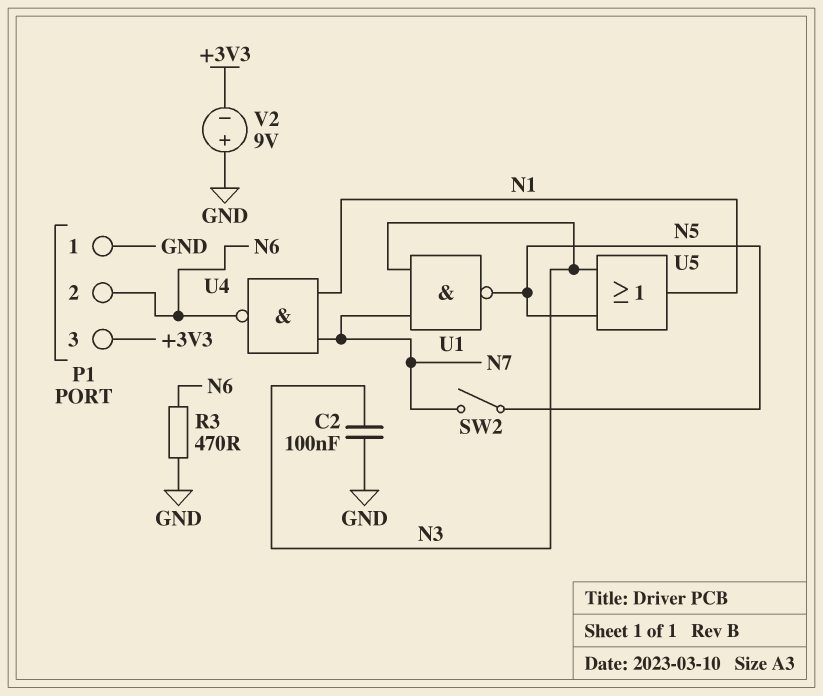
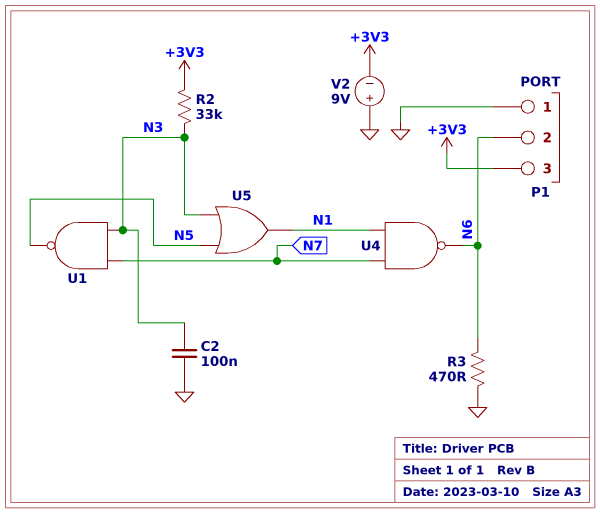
R2: none -> 33k (+3V3, N3)
SW2: switch (N5, N7) -> none

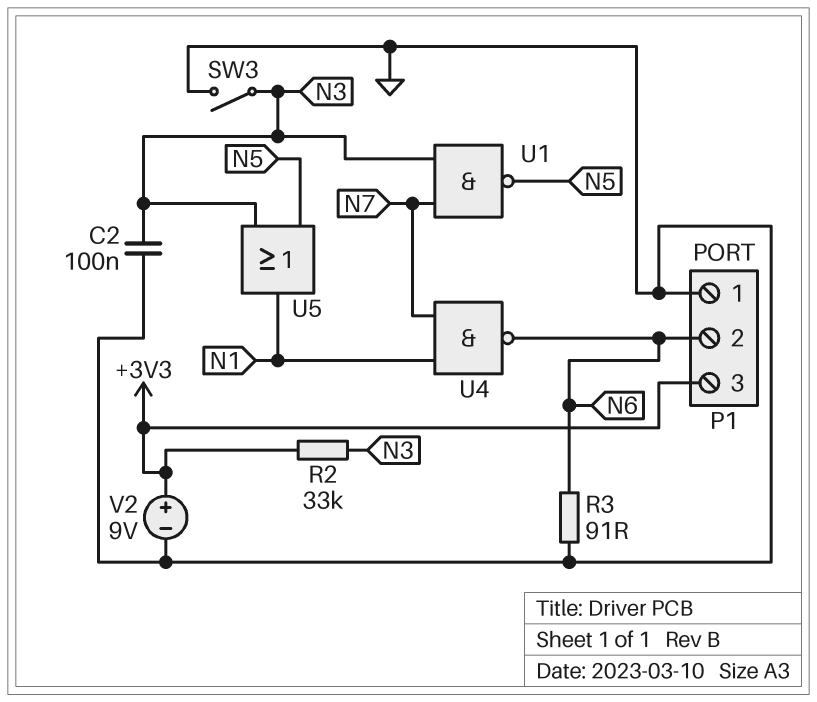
R3: 470 (GND, N6) -> 91 (GND, N6)
SW3: none -> switch (GND, N3)
V2: 9V (plus GND, minus +3V3) -> 9V (plus +3V3, minus GND)

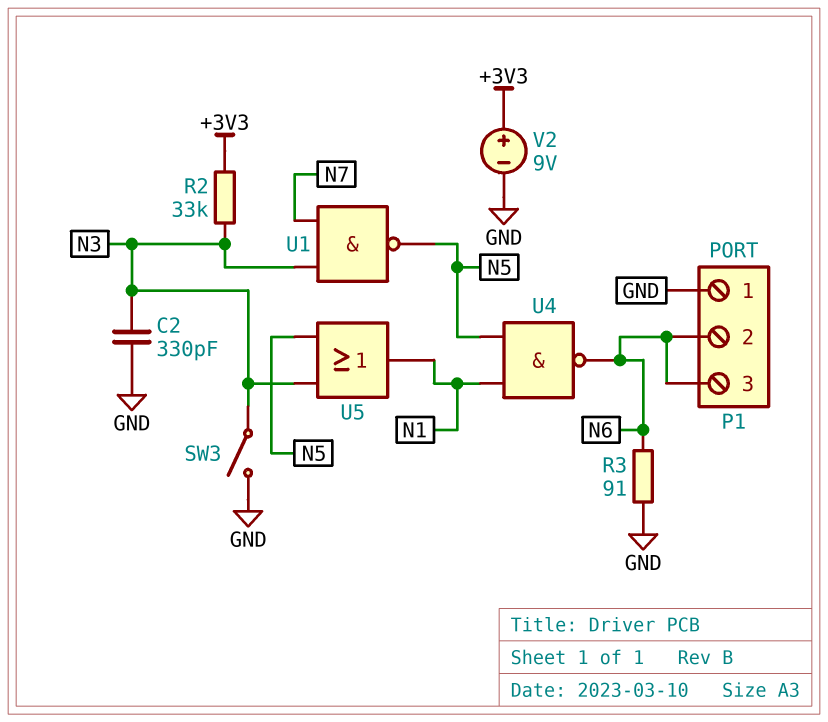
C2: 100nF (GND, N3) -> 330pF (GND, N3)
P1 pin 3: +3V3 -> N6
U4: NAND (in N1, in N7, out N6) -> NAND (in N1, in N5, out N6)

